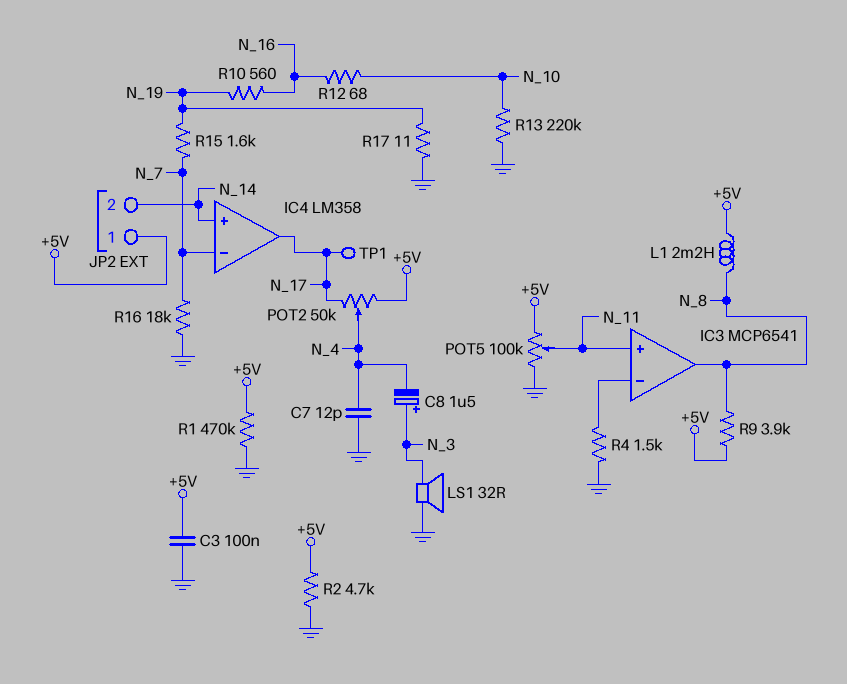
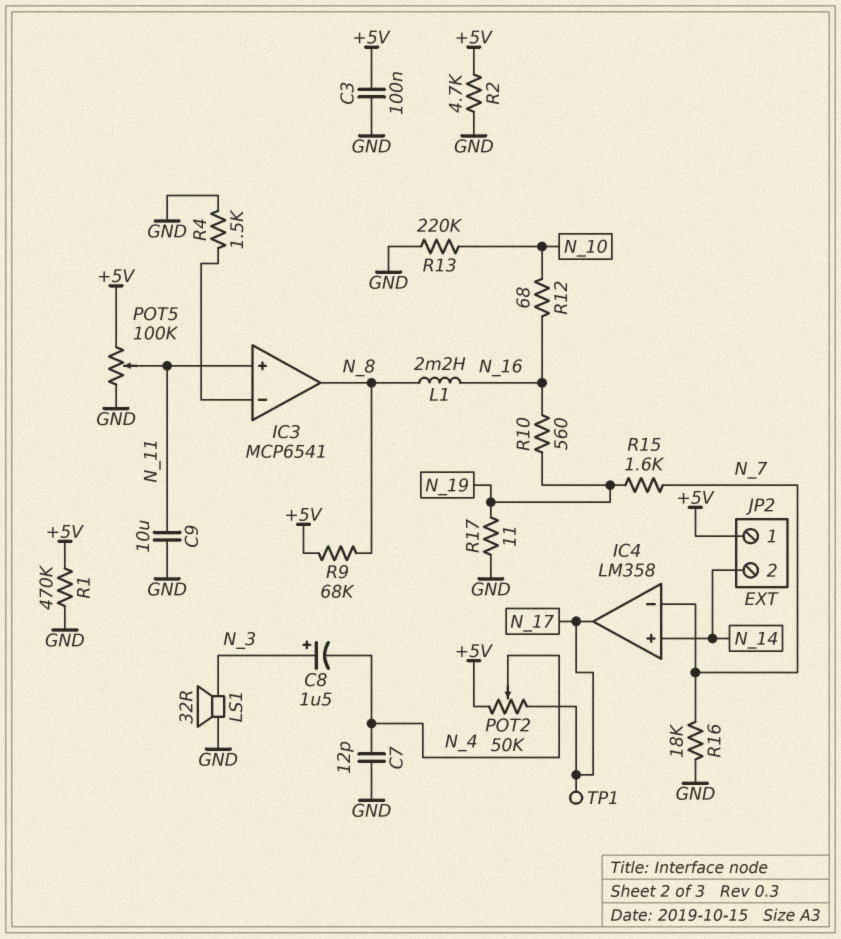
C9: none -> 10uF (GND, N_11)
L1: 2.2mH (+5V, N_8) -> 2.2mH (N_8, N_16)
R9: 3.9k (+5V, N_8) -> 68k (+5V, N_8)

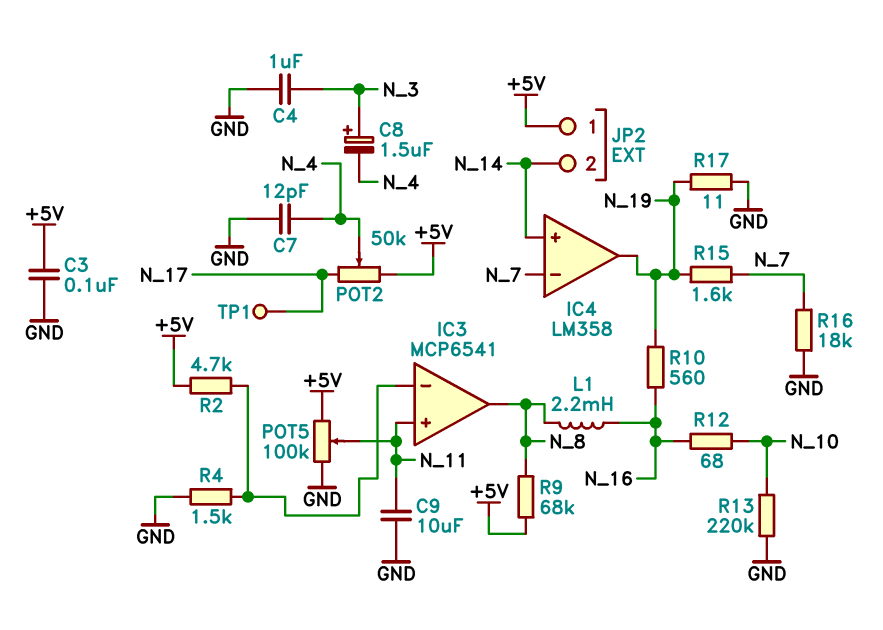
C4: none -> 1uF (GND, N_3)
IC4 pin out: N_17 -> N_19
LS1: speaker 32R (GND, N_3) -> none
R1: 470k (+5V, GND) -> none
R2: 4.7k (+5V, GND) -> 4.7k (+5V, IC3/in-)

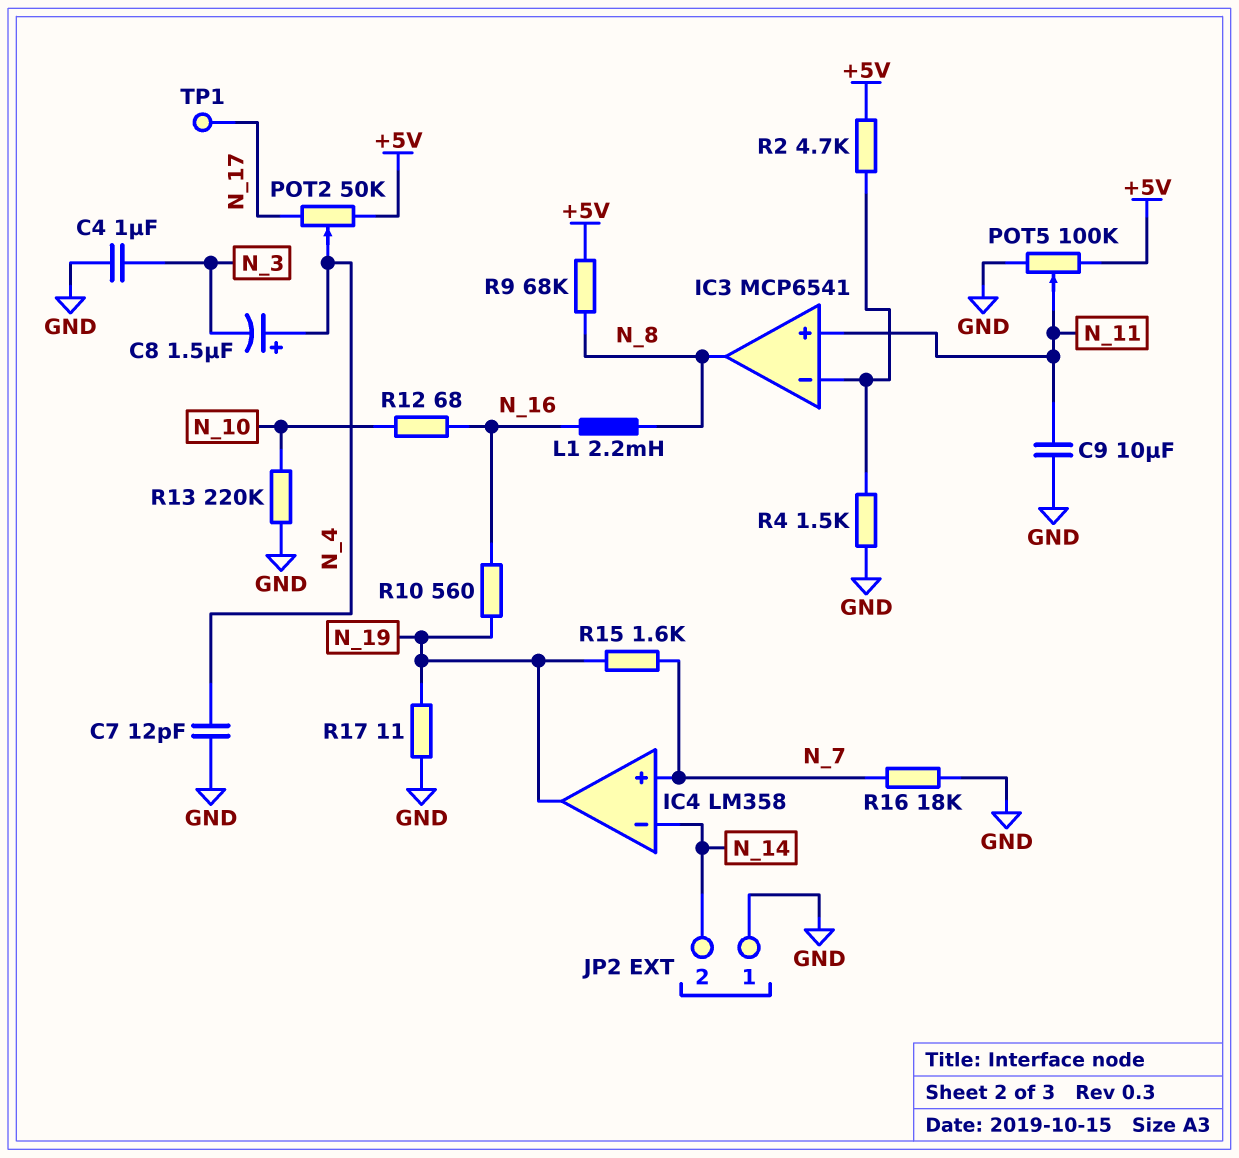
C3: 100nF (+5V, GND) -> none
C8: 1.5uF (plus N_3, minus N_4) -> 1.5uF (plus N_4, minus N_3)
IC4 pin in+: N_14 -> N_7
IC4 pin in-: N_7 -> N_14
JP2 pin 1: +5V -> GND

